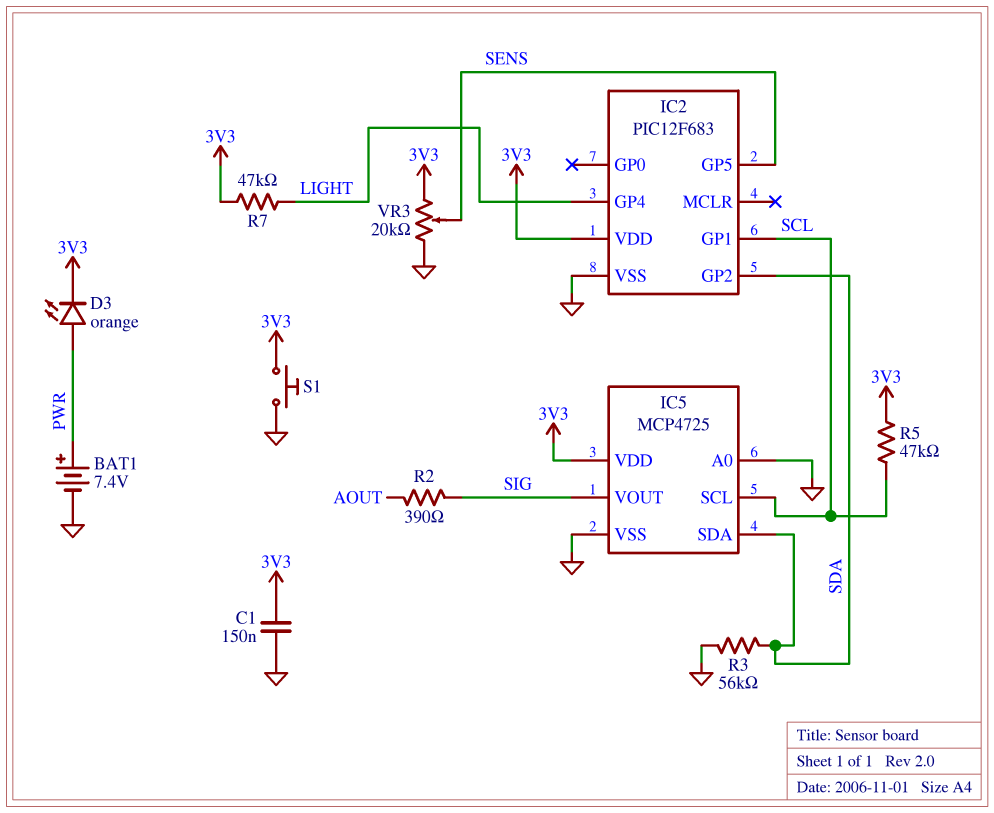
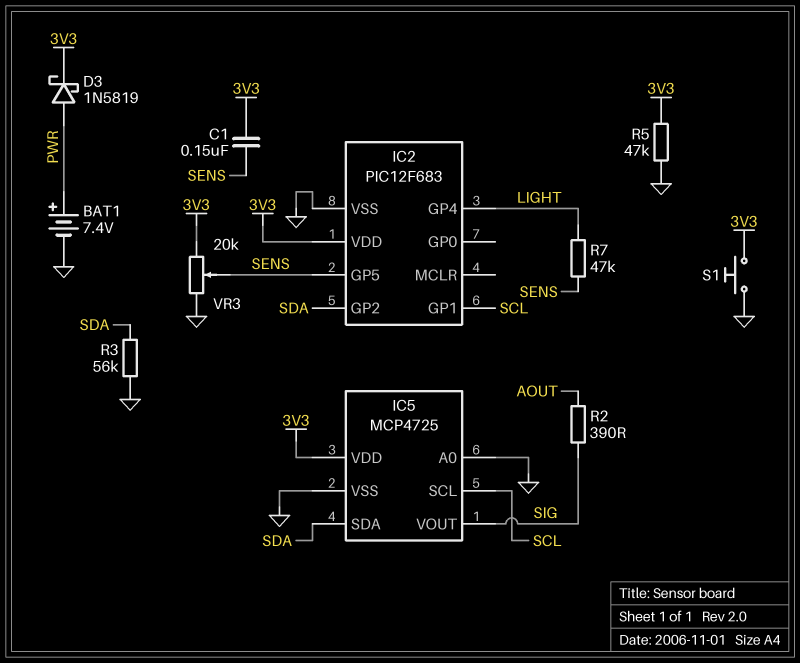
C1: 150nF (3V3, GND) -> 150nF (3V3, SENS)
D3: LED orange (A PWR, K 3V3) -> schottky 1N5819 (A PWR, K 3V3)
R5: 47k (3V3, SCL) -> 47k (3V3, GND)
R7: 47k (3V3, LIGHT) -> 47k (LIGHT, SENS)

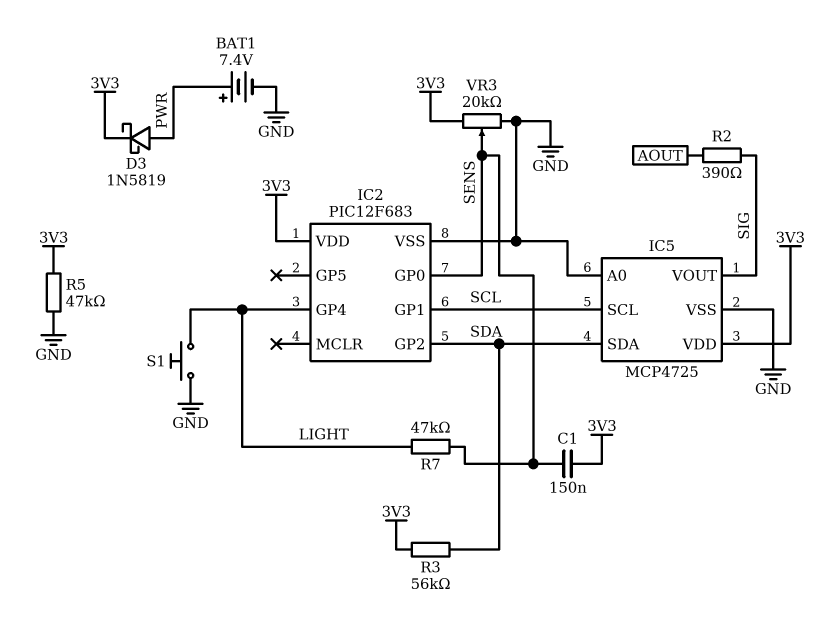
IC2 pin GP0: none -> SENS
IC2 pin GP5: SENS -> none
R3: 56k (GND, SDA) -> 56k (3V3, SDA)
S1: button (3V3, GND) -> button (GND, LIGHT)

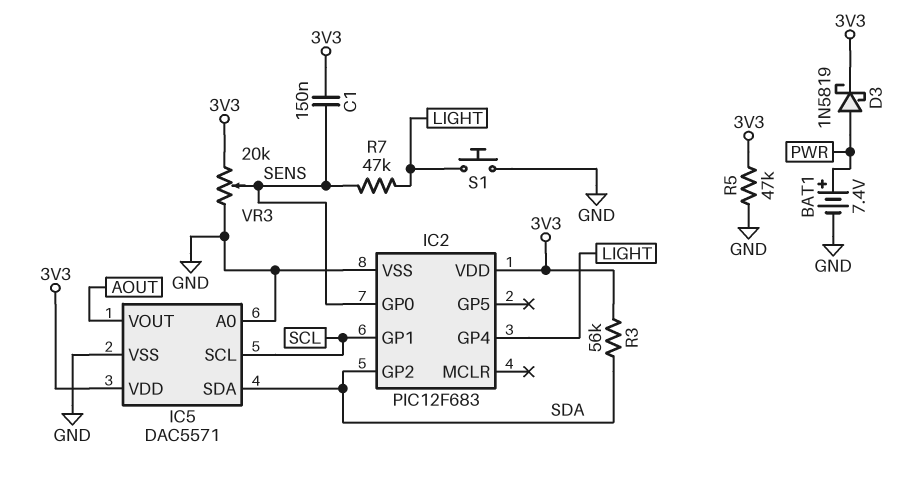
IC5: MCP4725 -> DAC5571
IC5 pin VOUT: SIG -> AOUT
R2: 390 (AOUT, SIG) -> none

